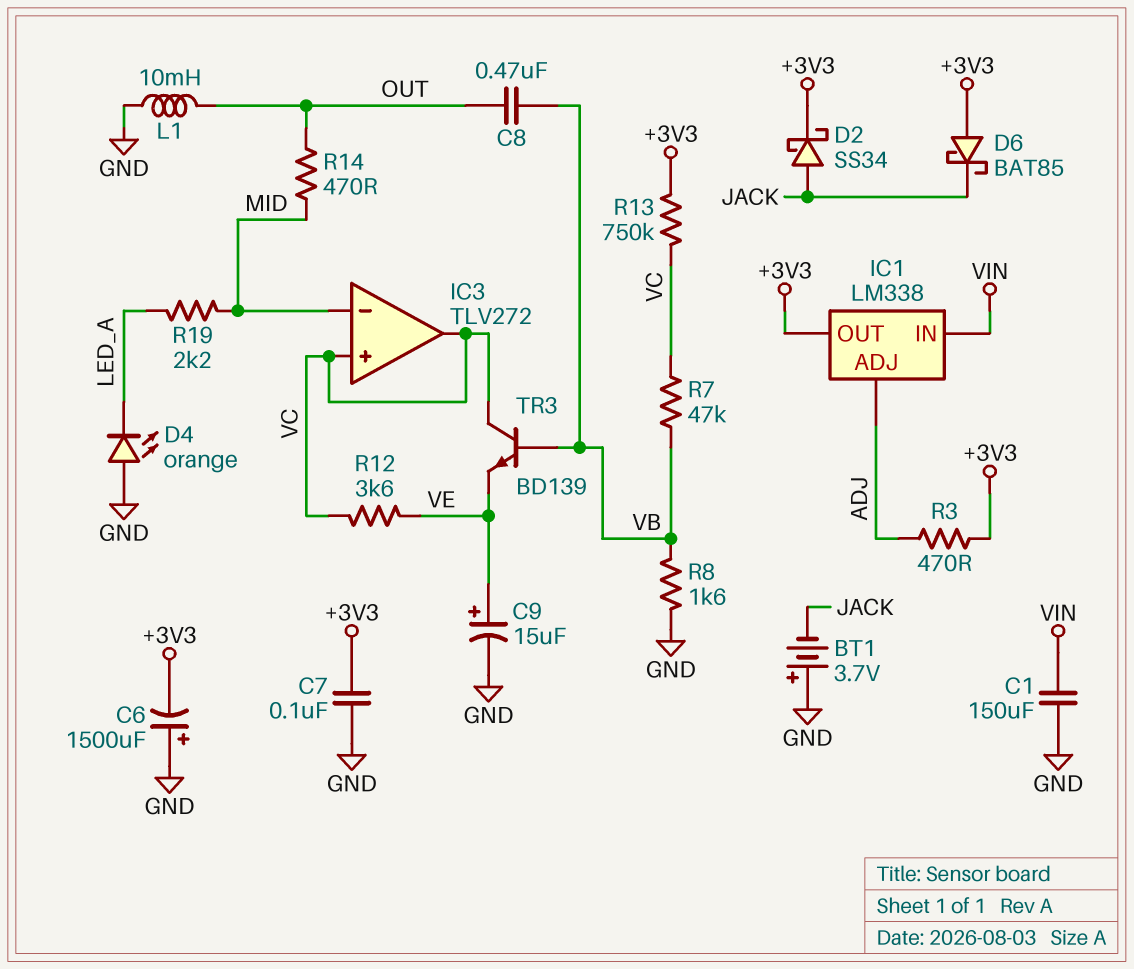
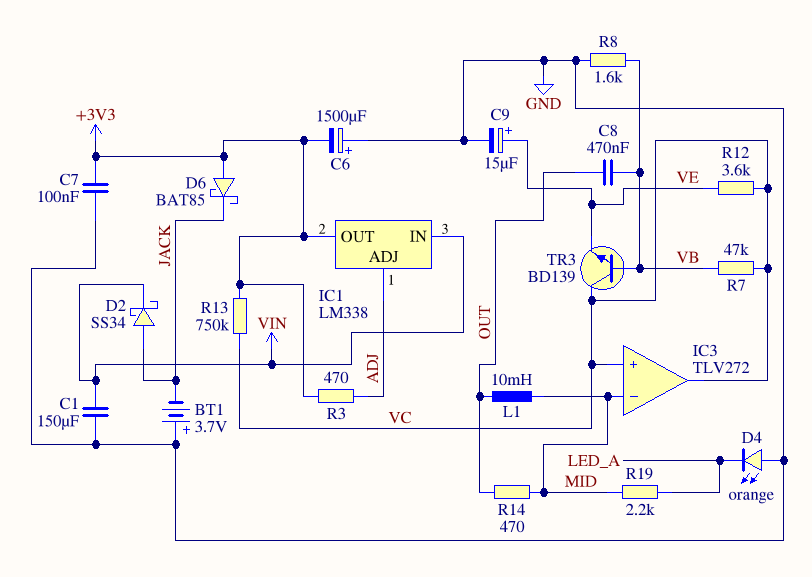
D2: schottky SS34 (A JACK, K +3V3) -> schottky SS34 (A JACK, K VIN)
L1: 10mH (GND, OUT) -> 10mH (MID, OUT)

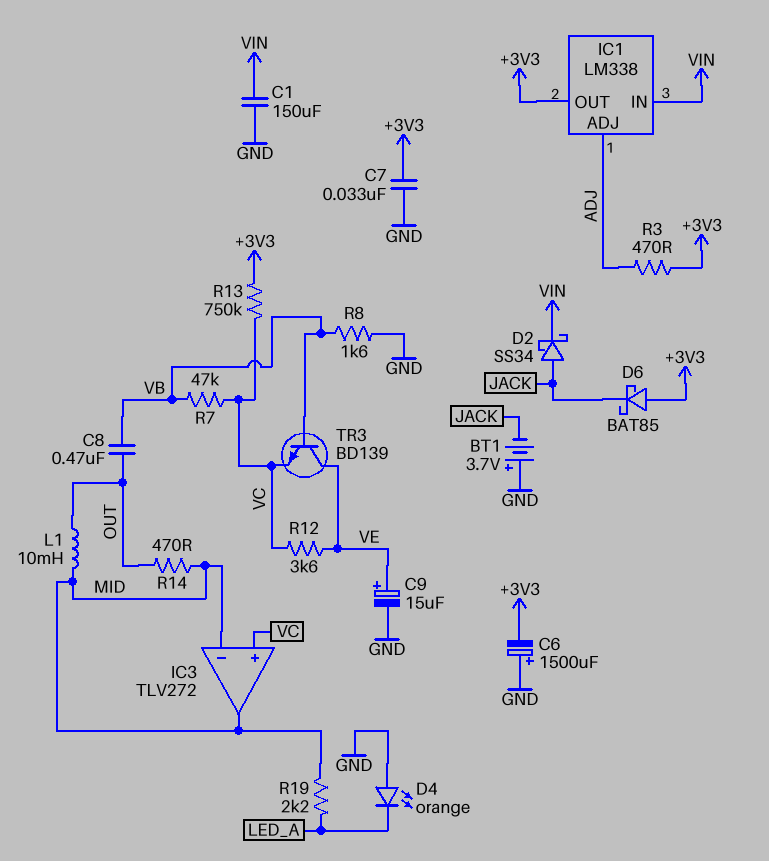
C7: 100nF (+3V3, GND) -> 33nF (+3V3, GND)
IC3 pin out: VC -> MID
TR3: NPN BD139 (B VB, C VC, E VE) -> NPN BD139 (B VB, C VE, E VC)

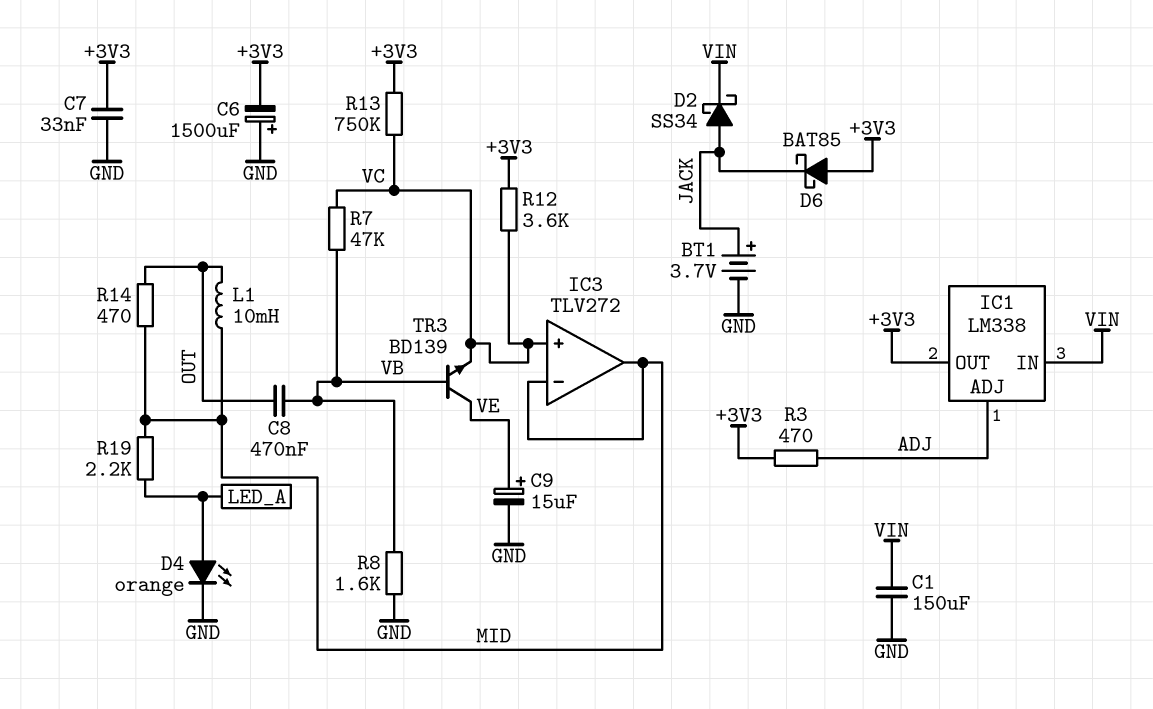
BT1: 3.7V (plus GND, minus JACK) -> 3.7V (plus JACK, minus GND)
D4: LED orange (A GND, K LED_A) -> LED orange (A LED_A, K GND)
R12: 3.6k (VC, VE) -> 3.6k (+3V3, VC)

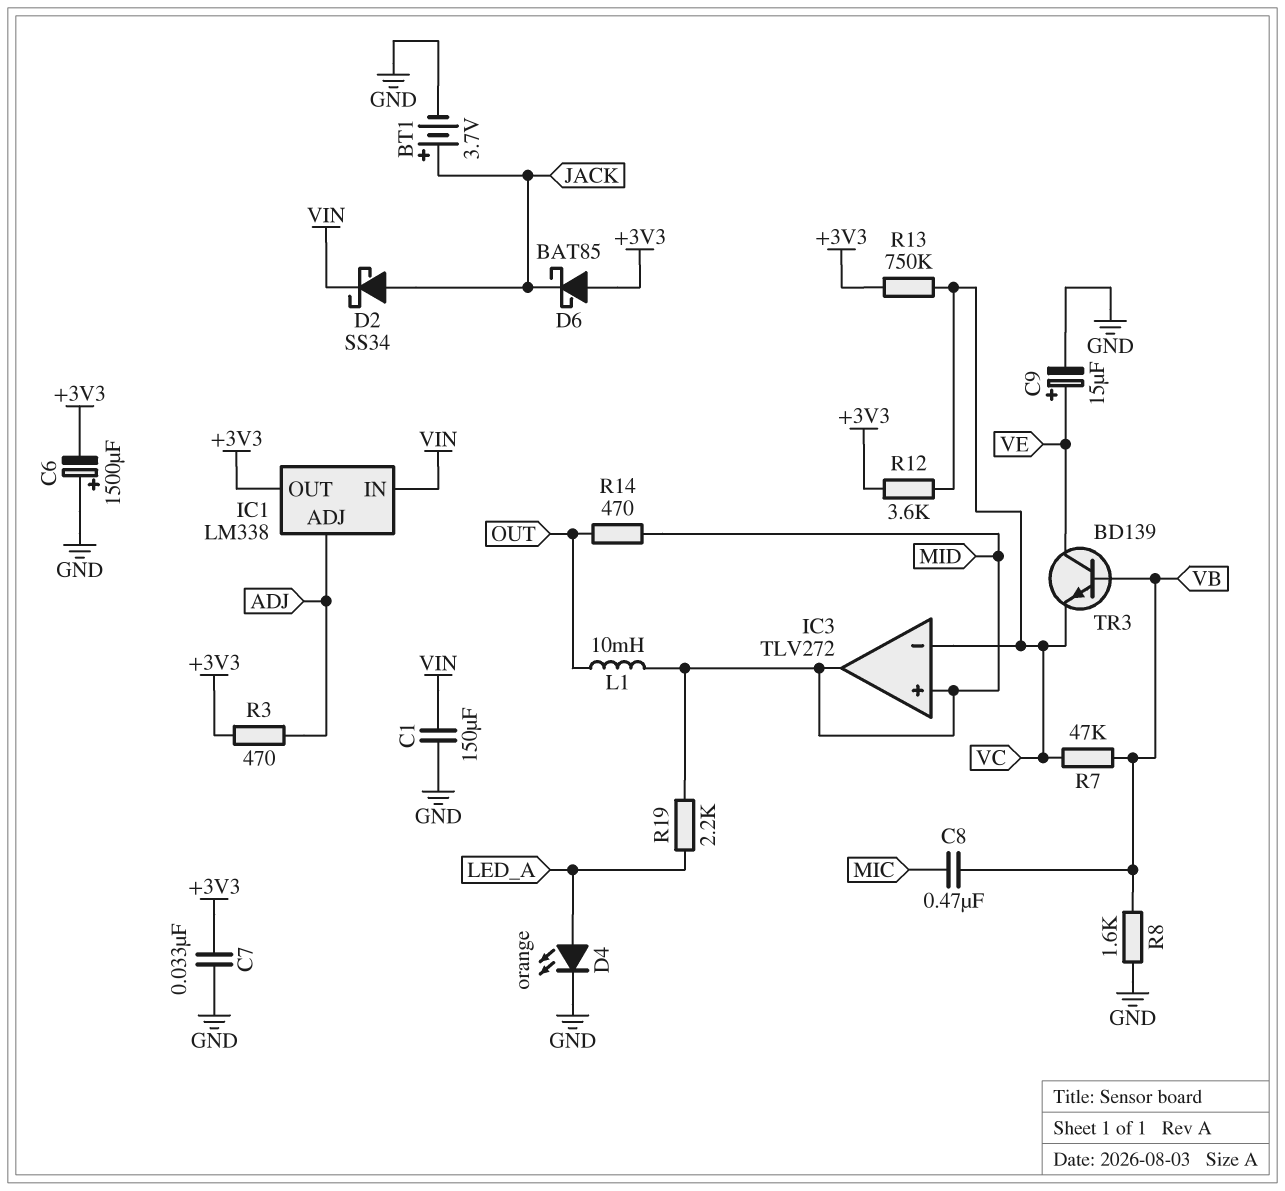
C8: 470nF (OUT, VB) -> 470nF (MIC, VB)
IC3 pin in+: VC -> MID
IC3 pin in-: MID -> VC

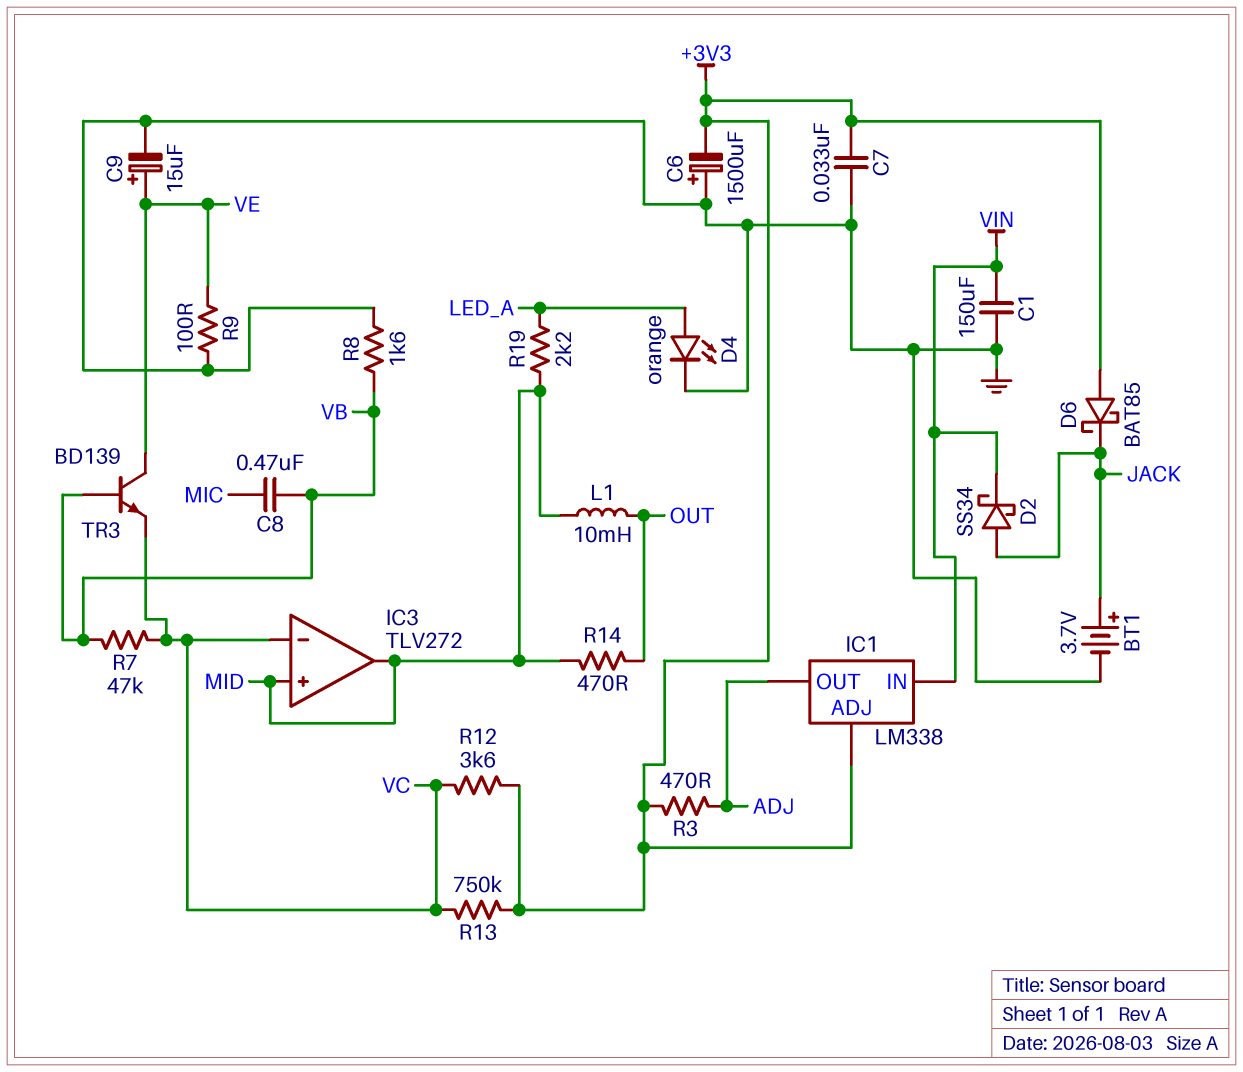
IC1 pin ADJ: ADJ -> +3V3
IC1 pin OUT: +3V3 -> ADJ
R9: none -> 100 (GND, VE)

